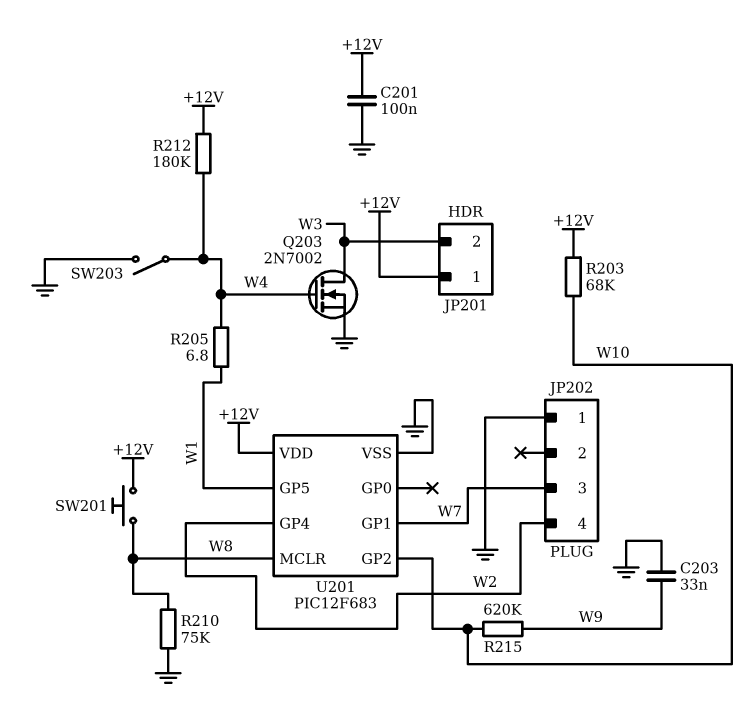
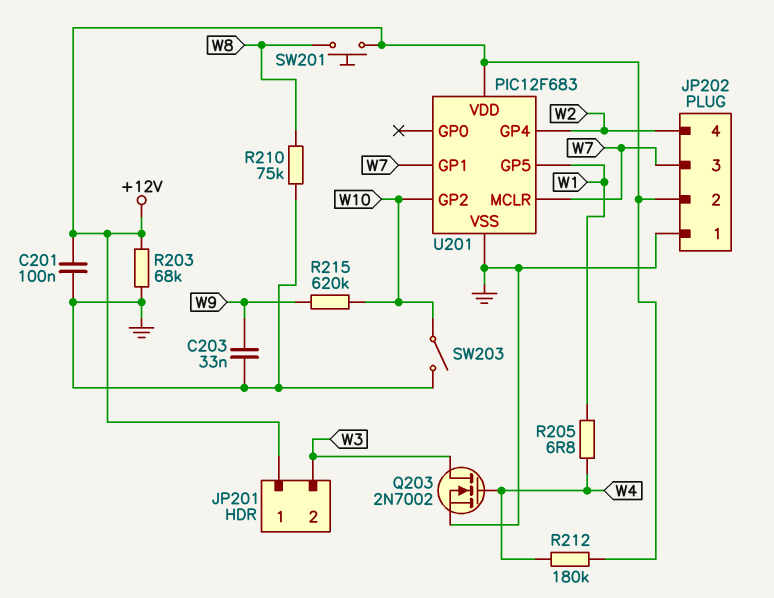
JP202 pin 2: none -> +12V
R203: 68k (+12V, W10) -> 68k (+12V, GND)
SW203: switch (GND, W4) -> switch (GND, W10)
U201 pin MCLR: W8 -> W7

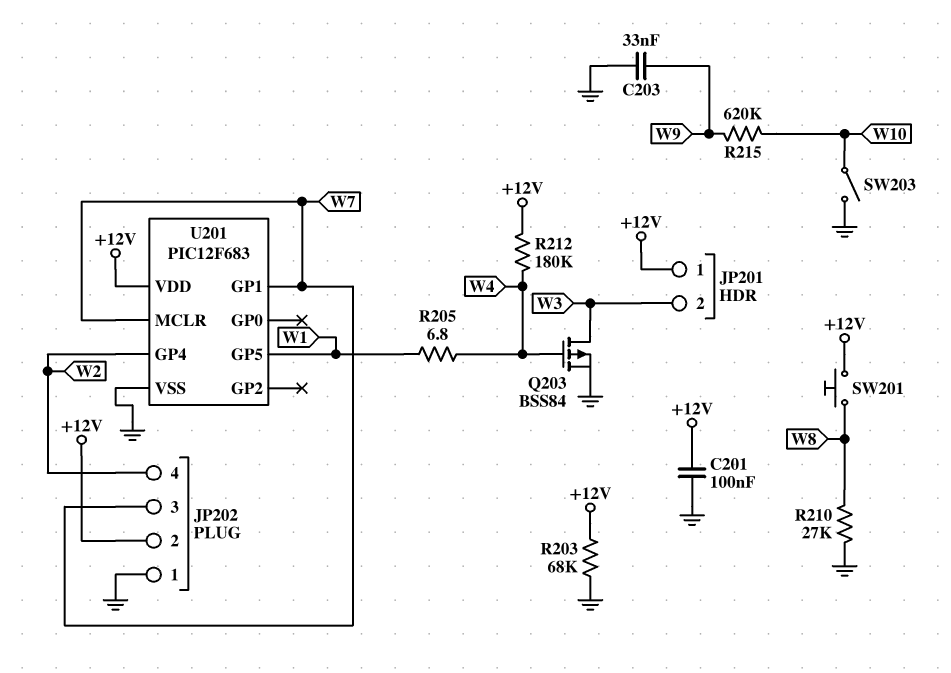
Q203: NMOS 2N7002 (G W4, D W3, S GND) -> PMOS BSS84 (G W4, D W3, S GND)
R210: 75k (GND, W8) -> 27k (GND, W8)
U201 pin GP2: W10 -> none

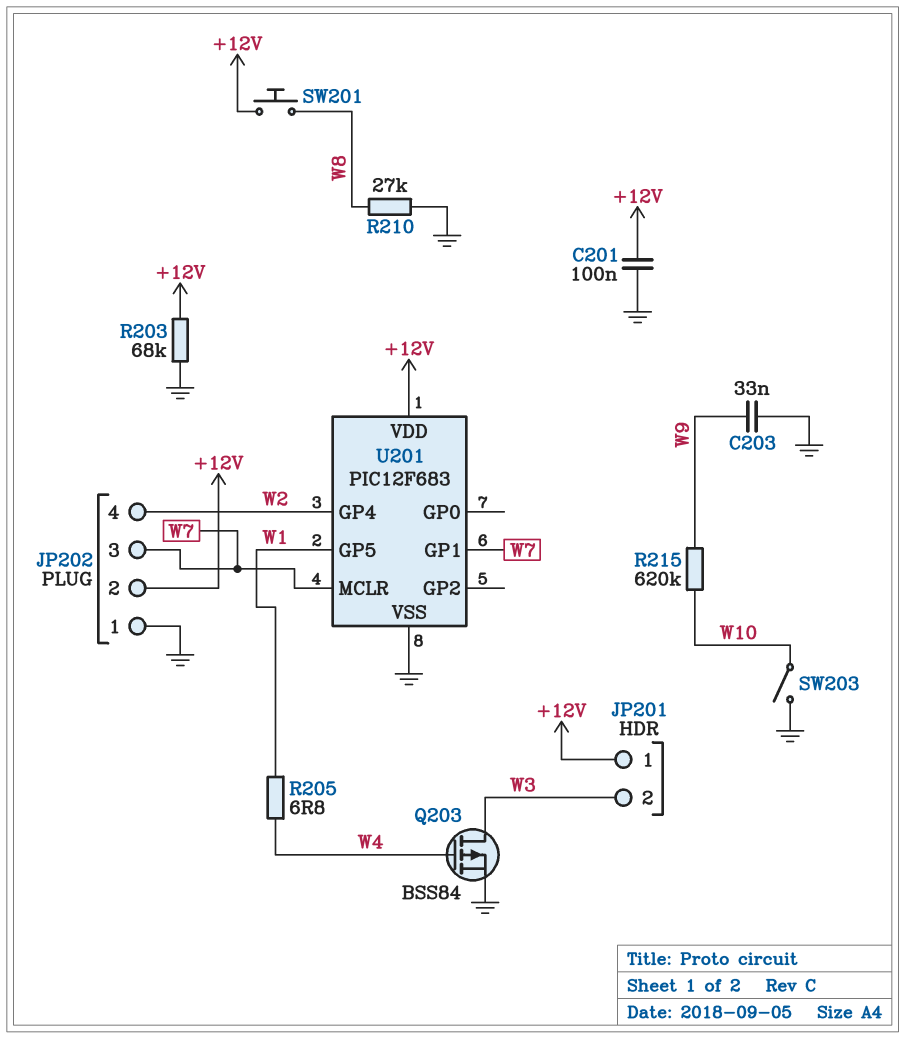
R212: 180k (+12V, W4) -> none

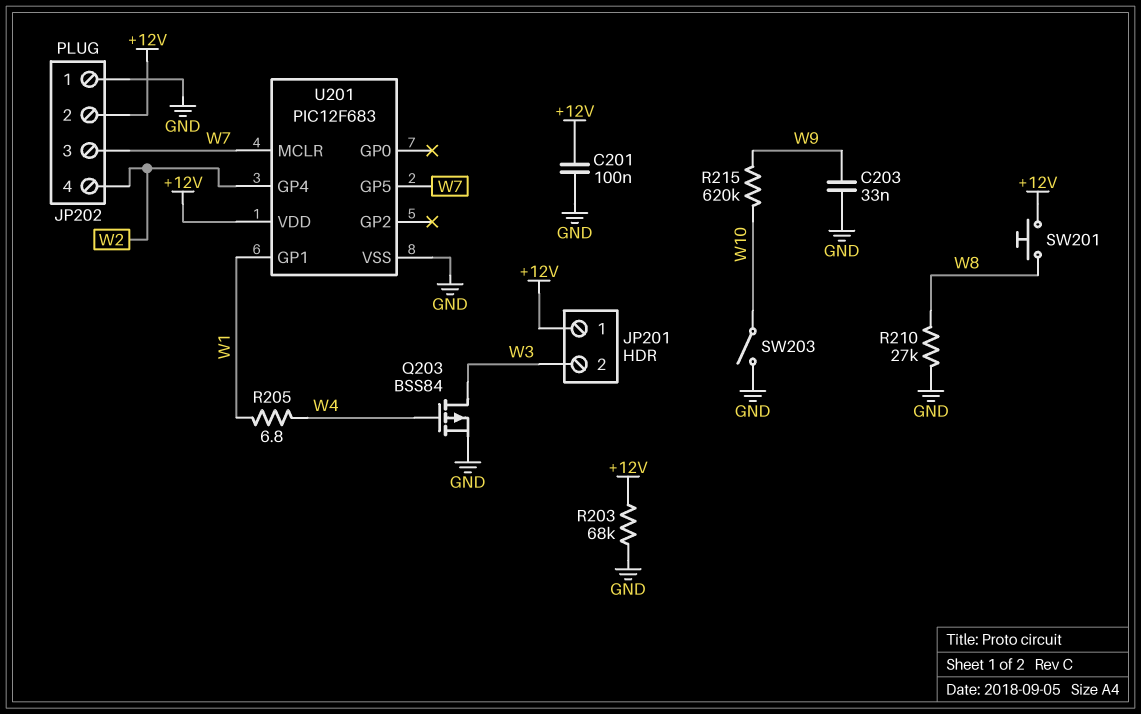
U201 pin GP1: W7 -> W1
U201 pin GP5: W1 -> W7

